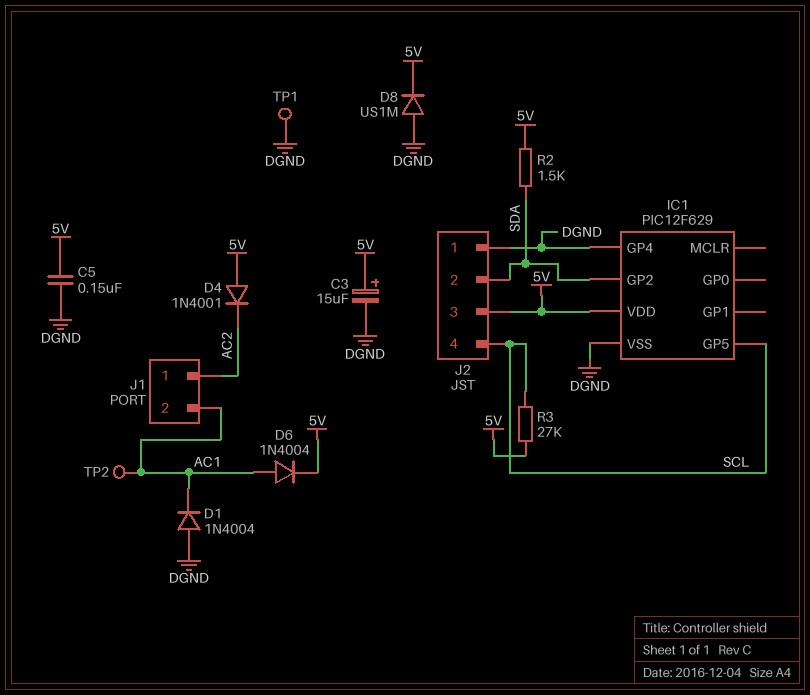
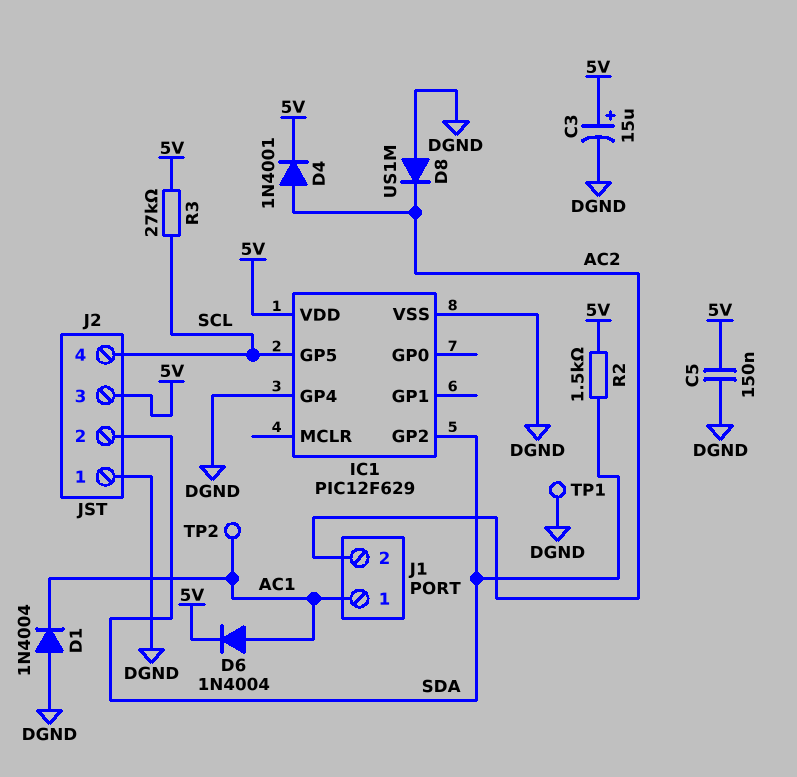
D4: diode 1N4001 (A 5V, K AC2) -> diode 1N4001 (A AC2, K 5V)
D8: diode US1M (A DGND, K 5V) -> diode US1M (A DGND, K AC2)
J1 pin 1: AC2 -> AC1
J1 pin 2: AC1 -> AC2

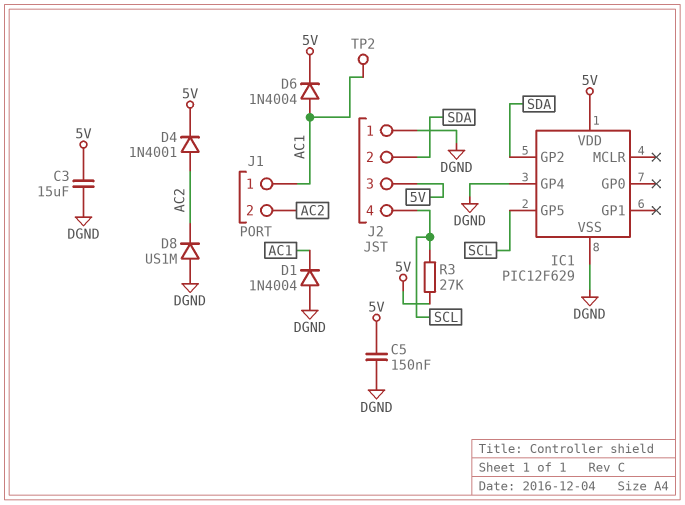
C3: 15uF (plus 5V, minus DGND) -> 15uF (5V, DGND)
R2: 1.5k (5V, SDA) -> none
TP1: test point (DGND) -> none

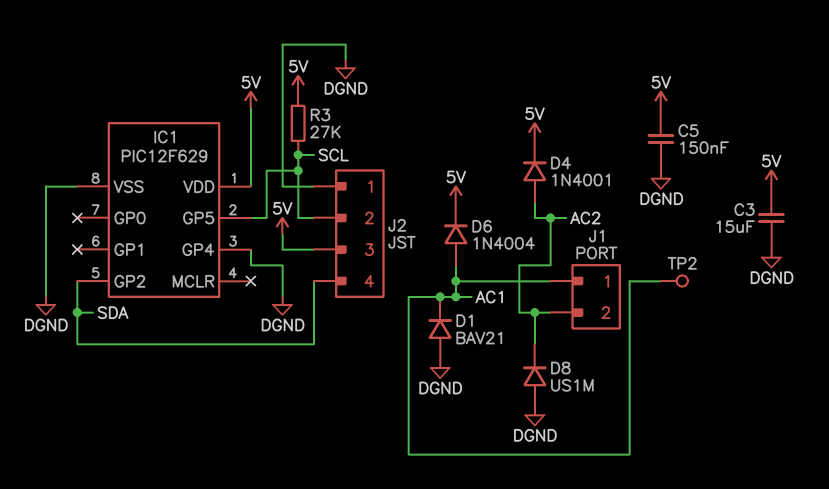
D1: diode 1N4004 (A DGND, K AC1) -> diode BAV21 (A DGND, K AC1)
J2 pin 2: SDA -> SCL
J2 pin 4: SCL -> SDA

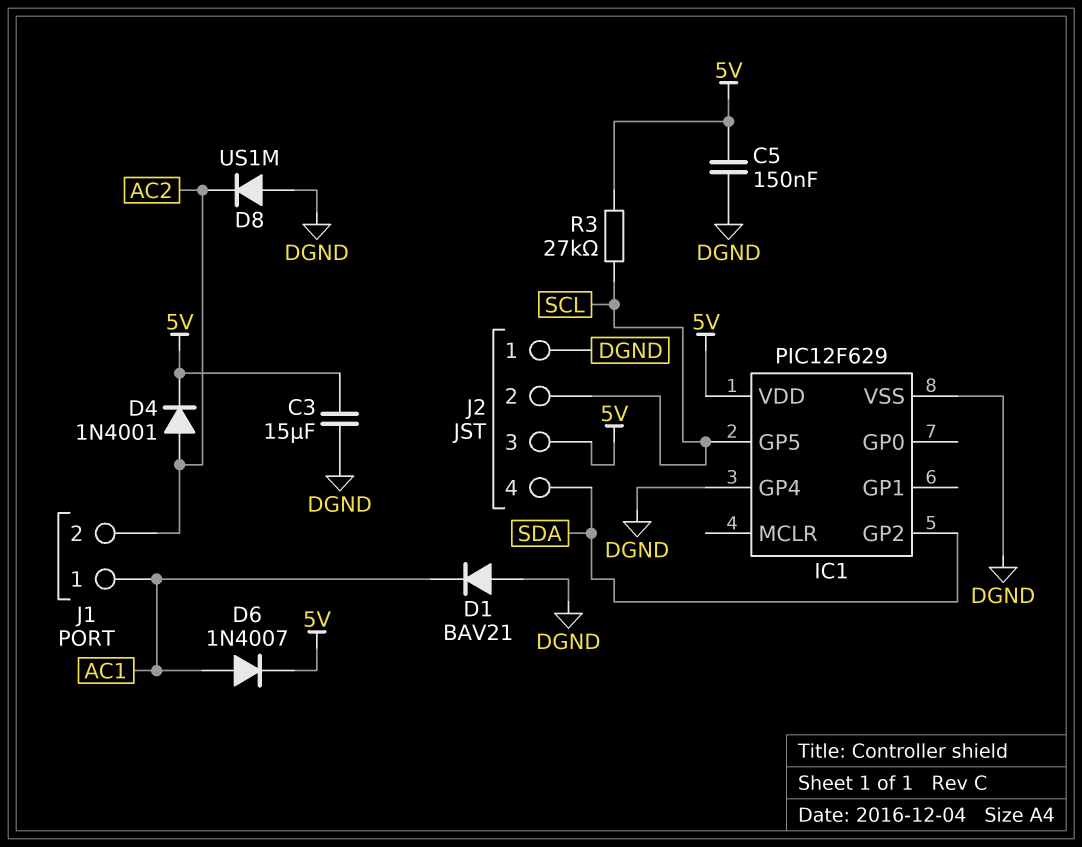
D6: diode 1N4004 (A AC1, K 5V) -> diode 1N4007 (A AC1, K 5V)
TP2: test point (AC1) -> none

